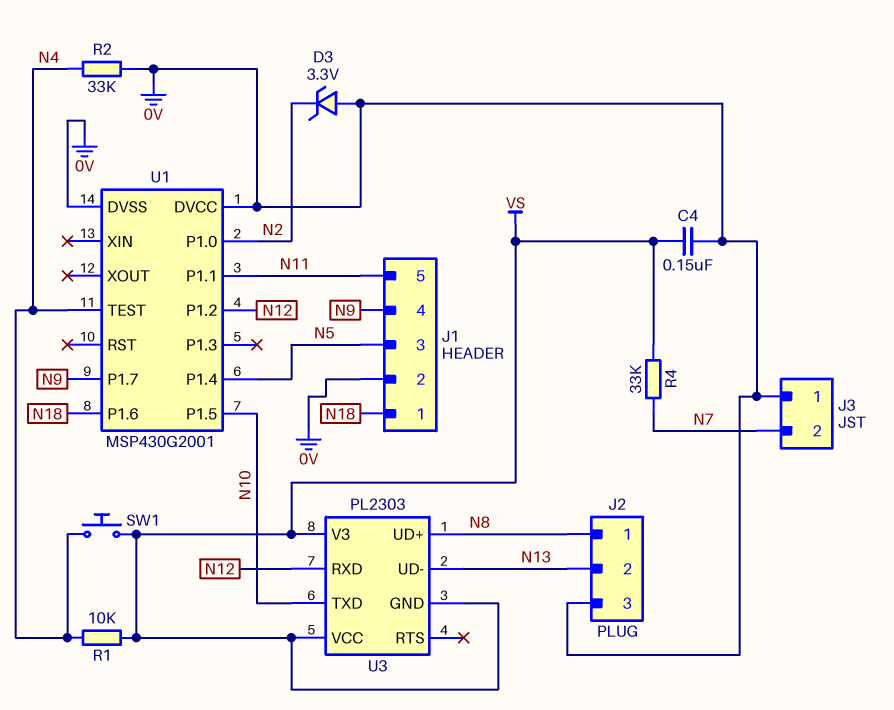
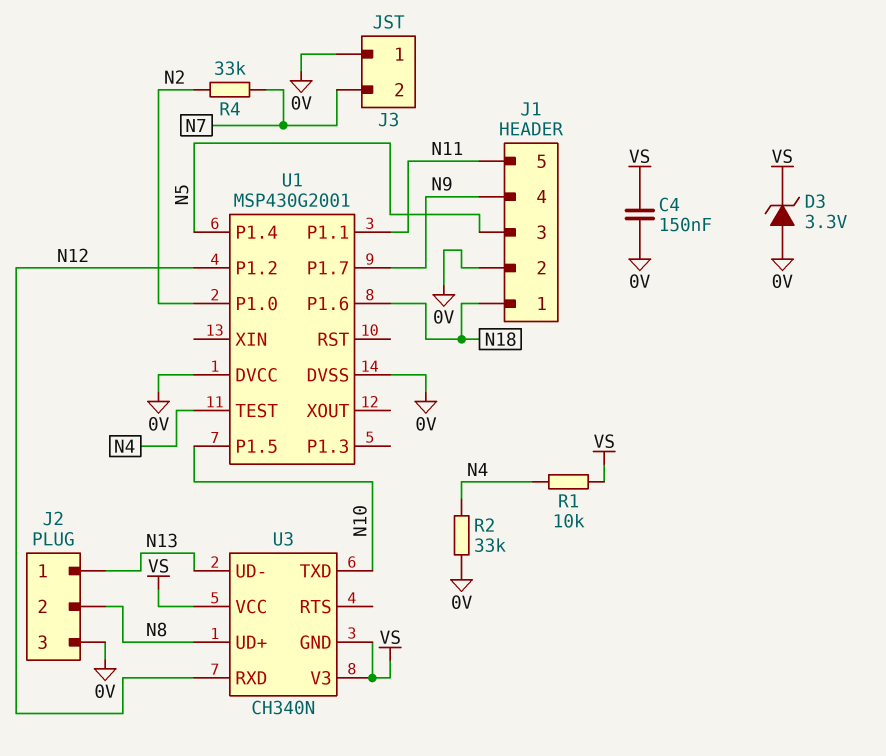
D3: zener 3.3V (A 0V, K N2) -> zener 3.3V (A 0V, K VS)
J2 pin 1: N8 -> N13
J2 pin 2: N13 -> N8
R4: 33k (N7, VS) -> 33k (N2, N7)
SW1: button (N4, VS) -> none
U3: PL2303 -> CH340N

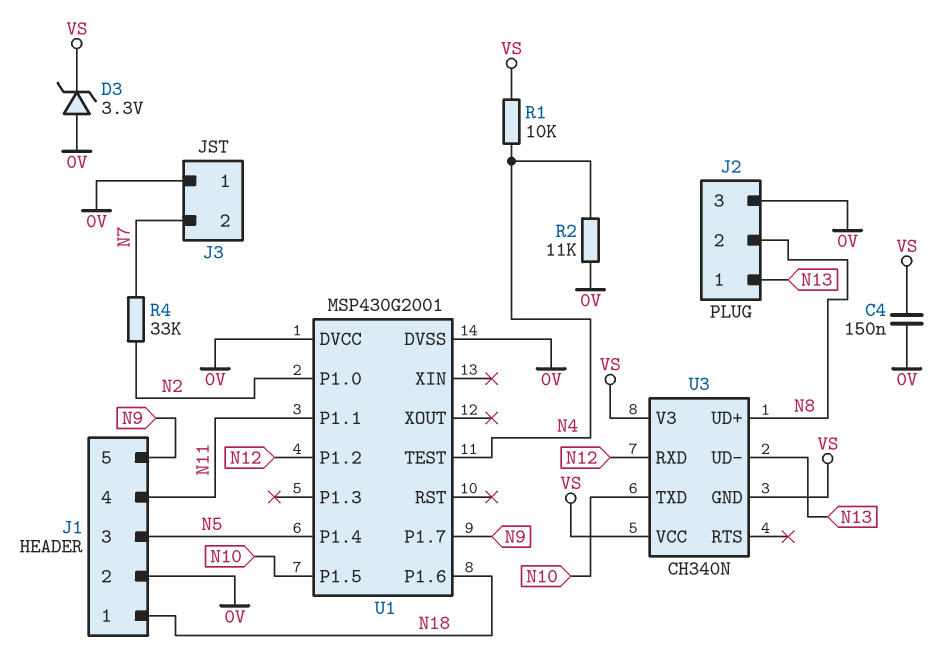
J1 pin 4: N9 -> N11
J1 pin 5: N11 -> N9
R2: 33k (0V, N4) -> 11k (0V, N4)

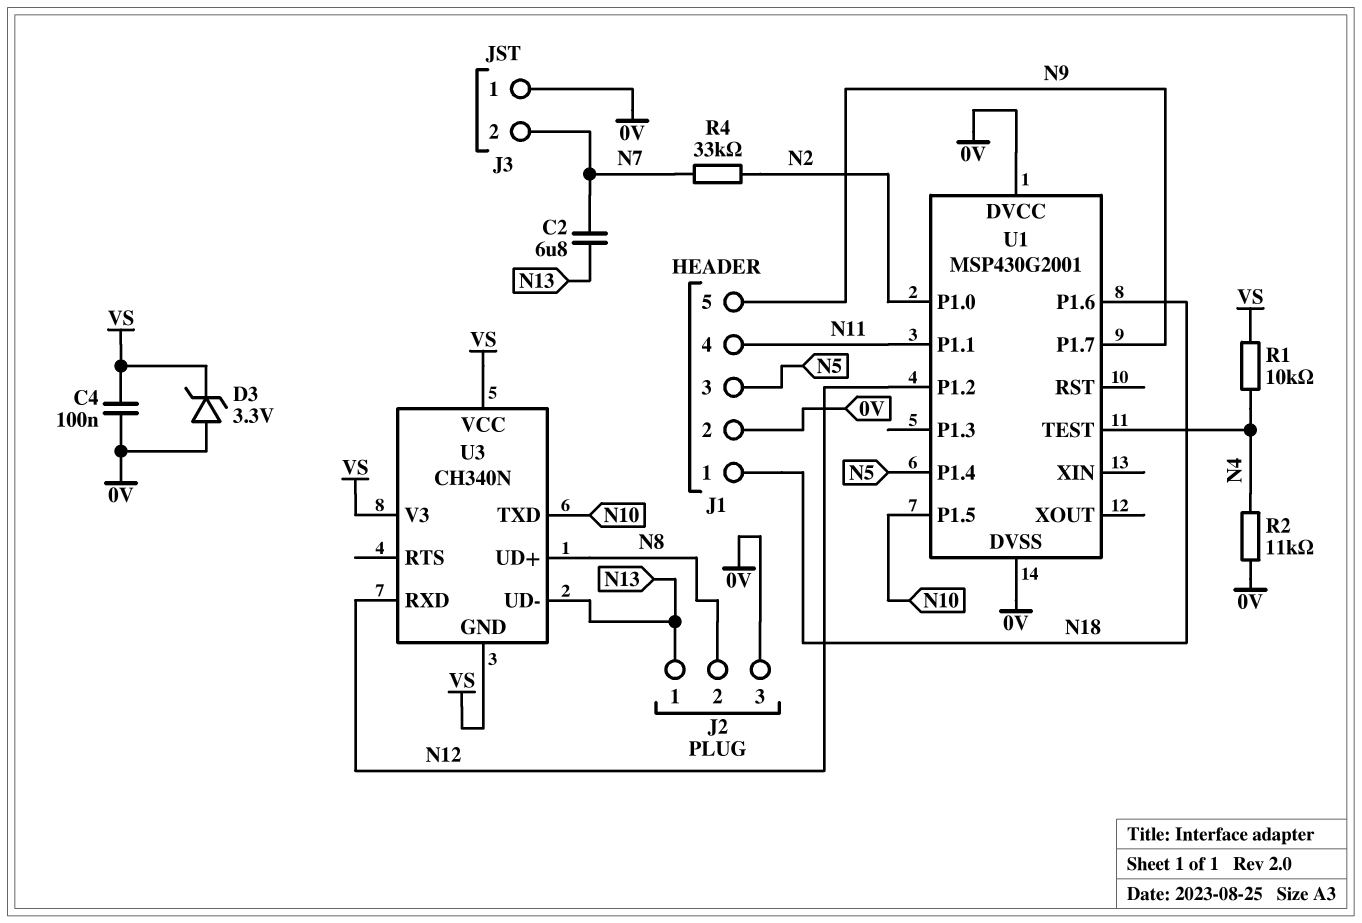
C2: none -> 6.8uF (N7, N13)
C4: 150nF (0V, VS) -> 100nF (0V, VS)

